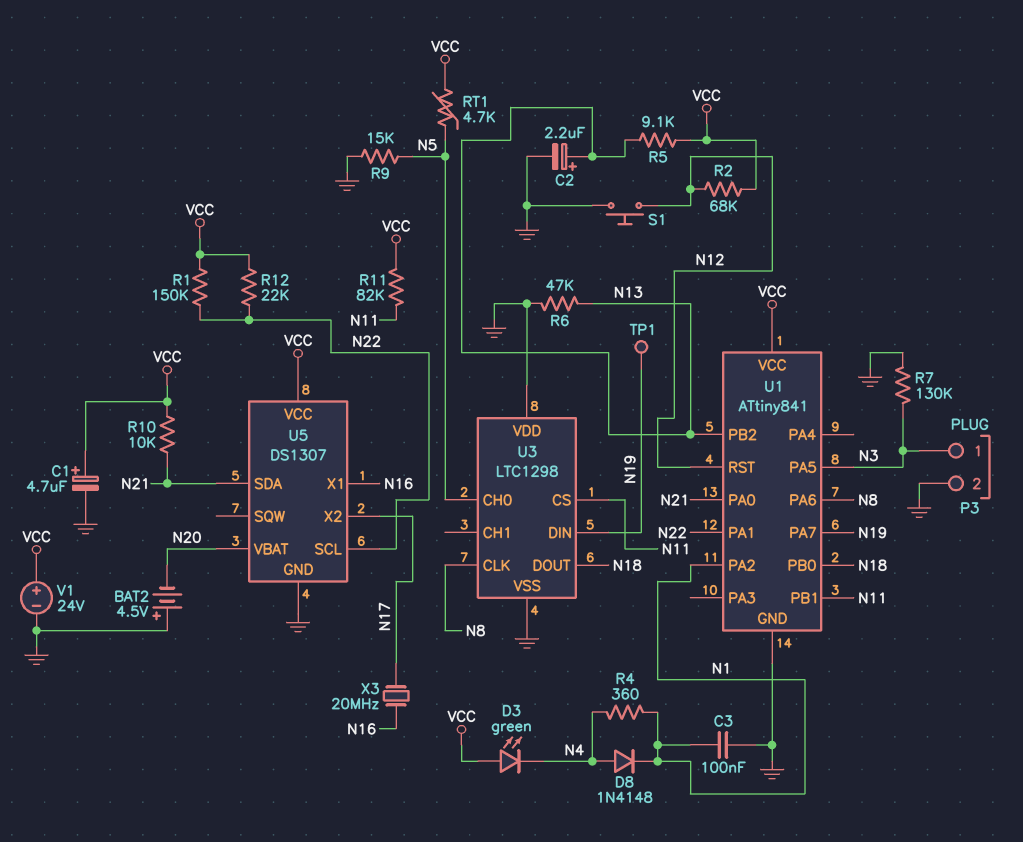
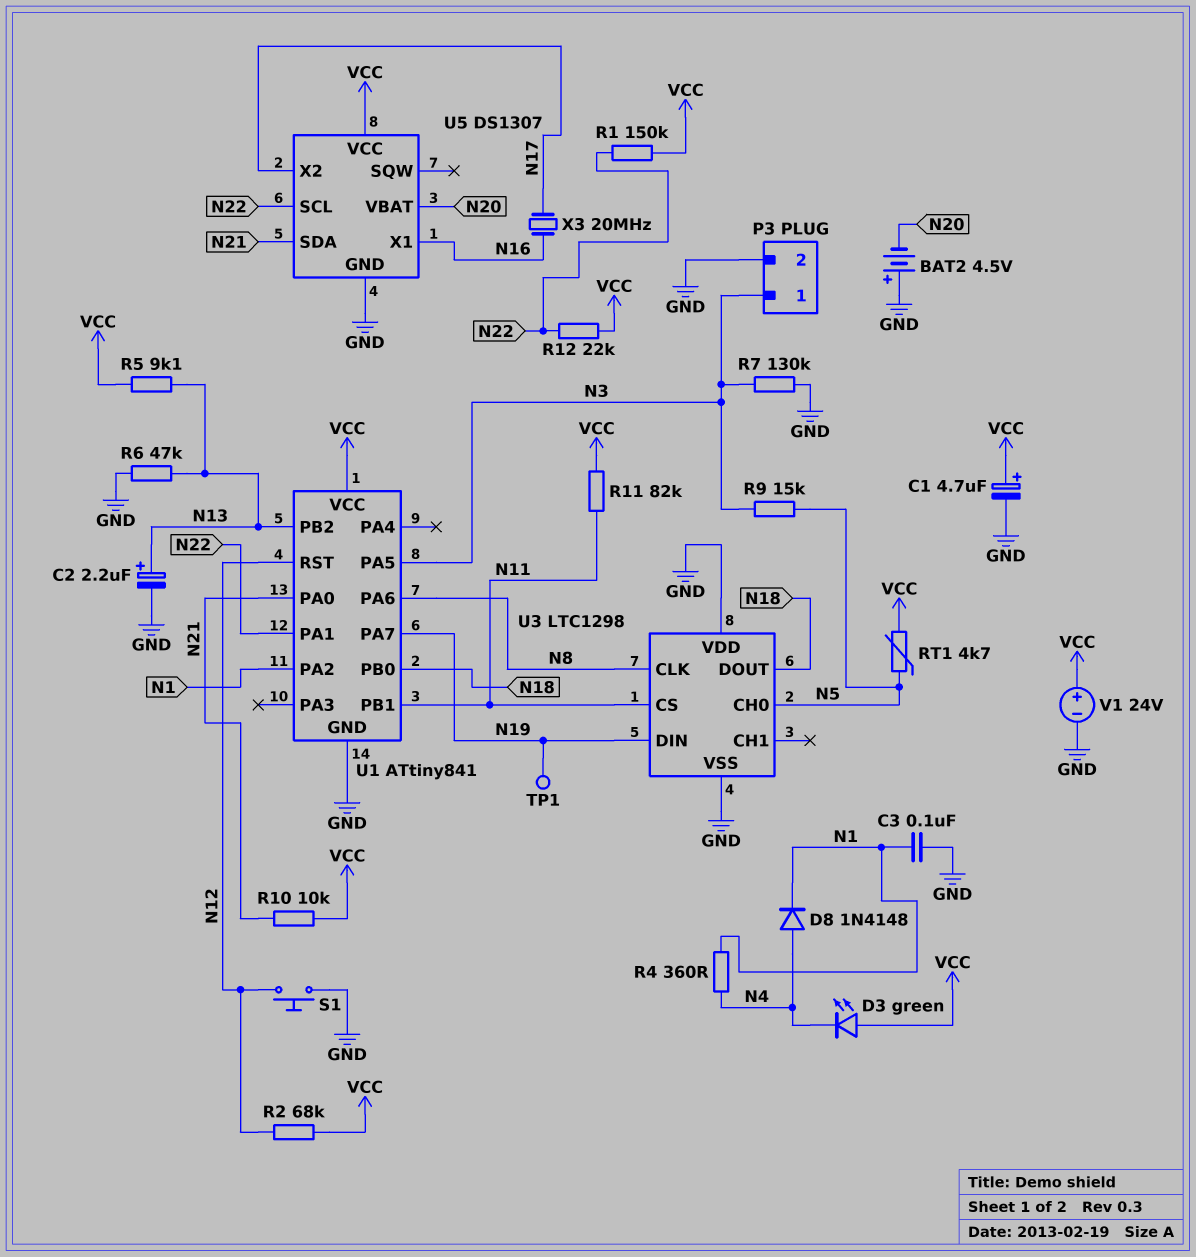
R9: 15k (GND, N5) -> 15k (N3, N5)

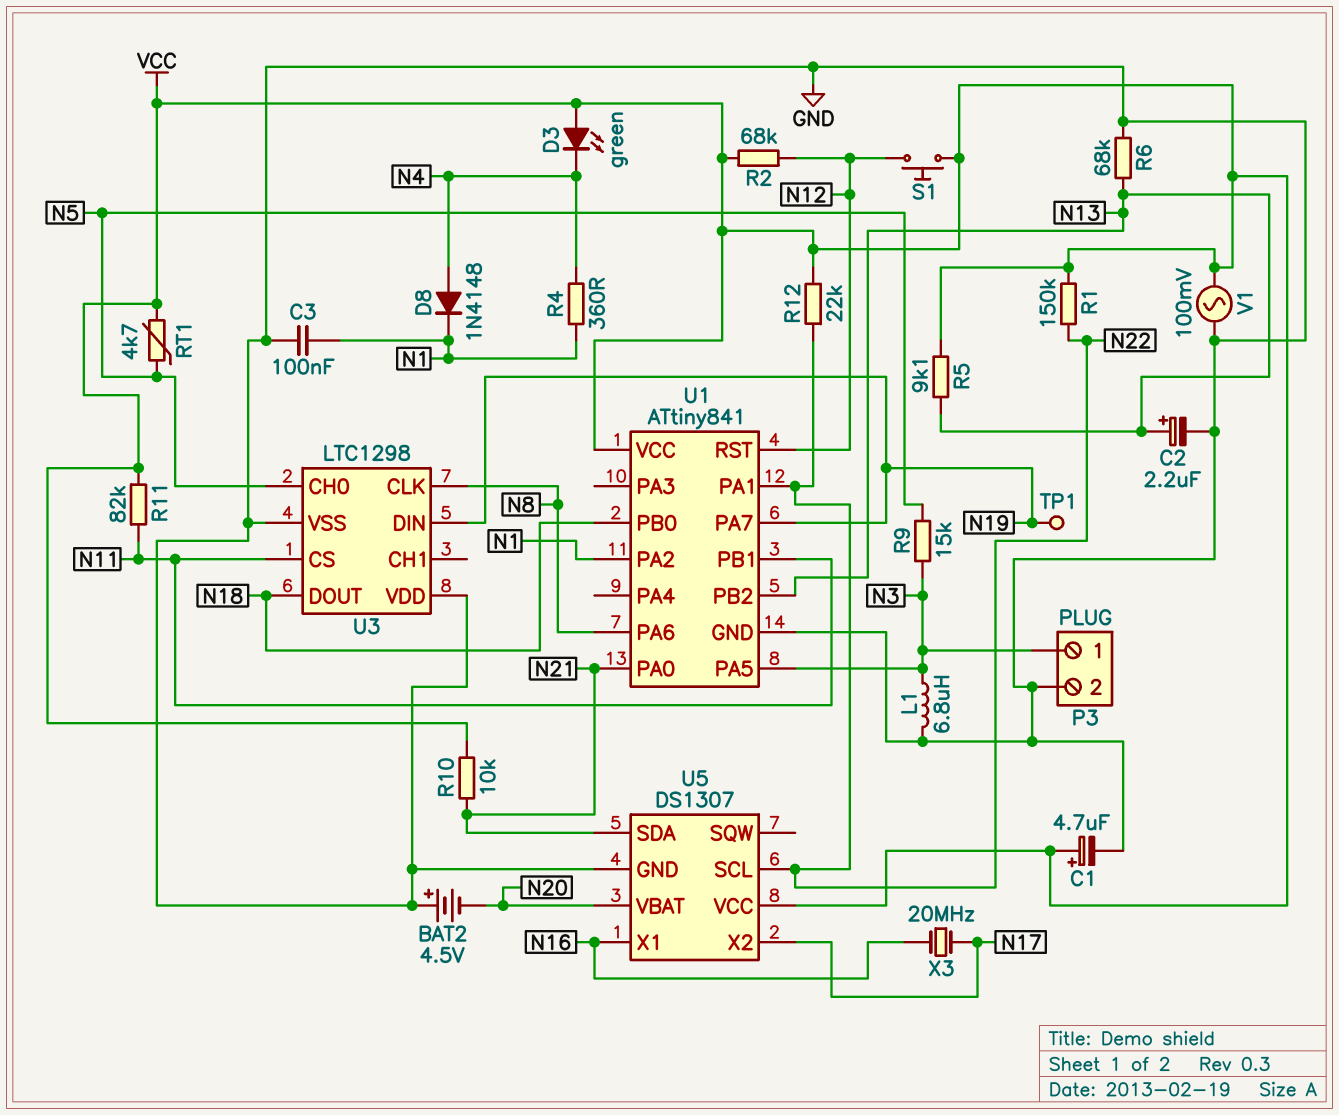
L1: none -> 6.8uH (GND, N3)
R6: 47k (GND, N13) -> 68k (GND, N13)
R7: 130k (GND, N3) -> none
S1: button (GND, N12) -> button (N12, VCC)
V1: 24V (plus VCC, minus GND) -> AC 100mV (GND, VCC)

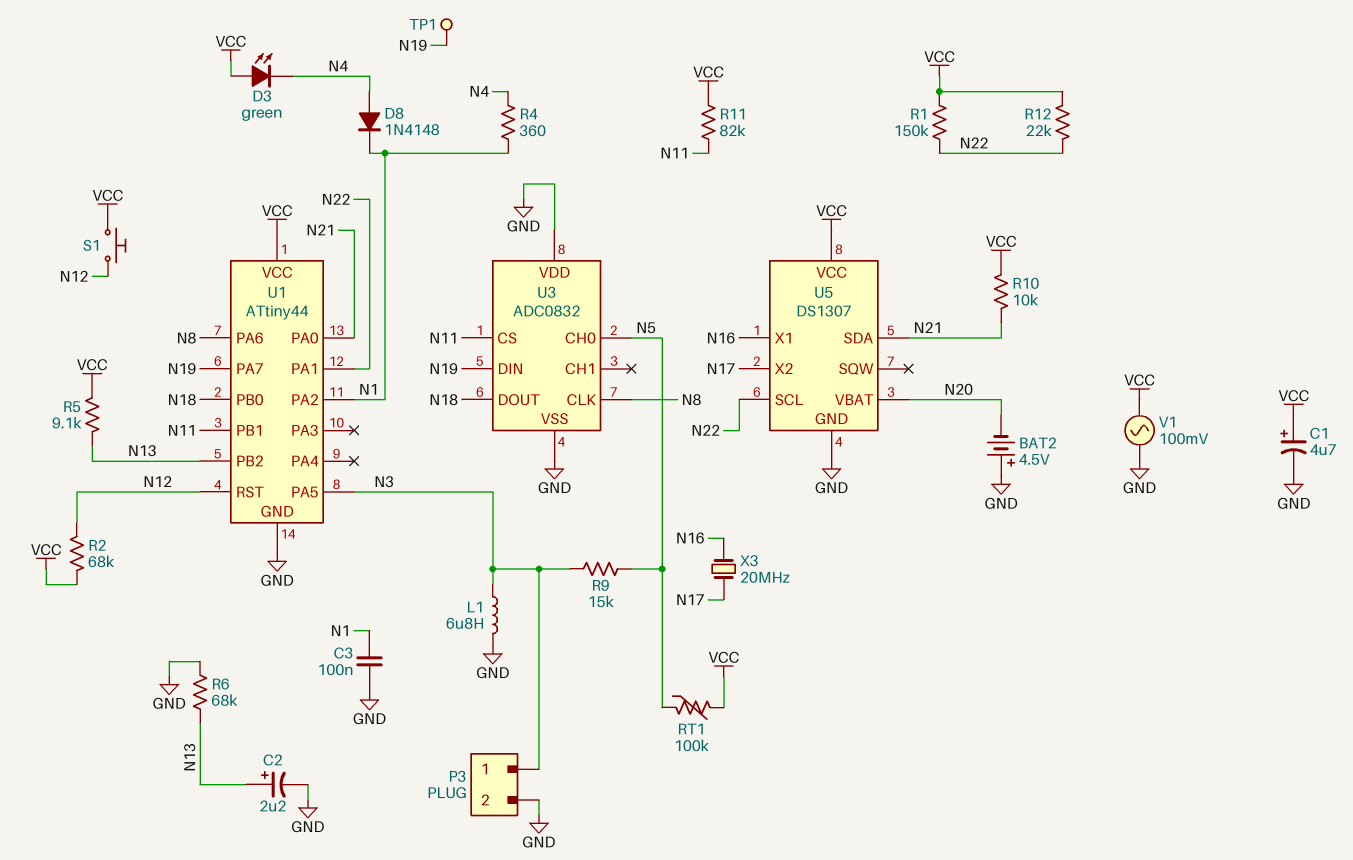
RT1: 4.7k (N5, VCC) -> 100k (N5, VCC)
U1: ATtiny841 -> ATtiny44
U3: LTC1298 -> ADC0832

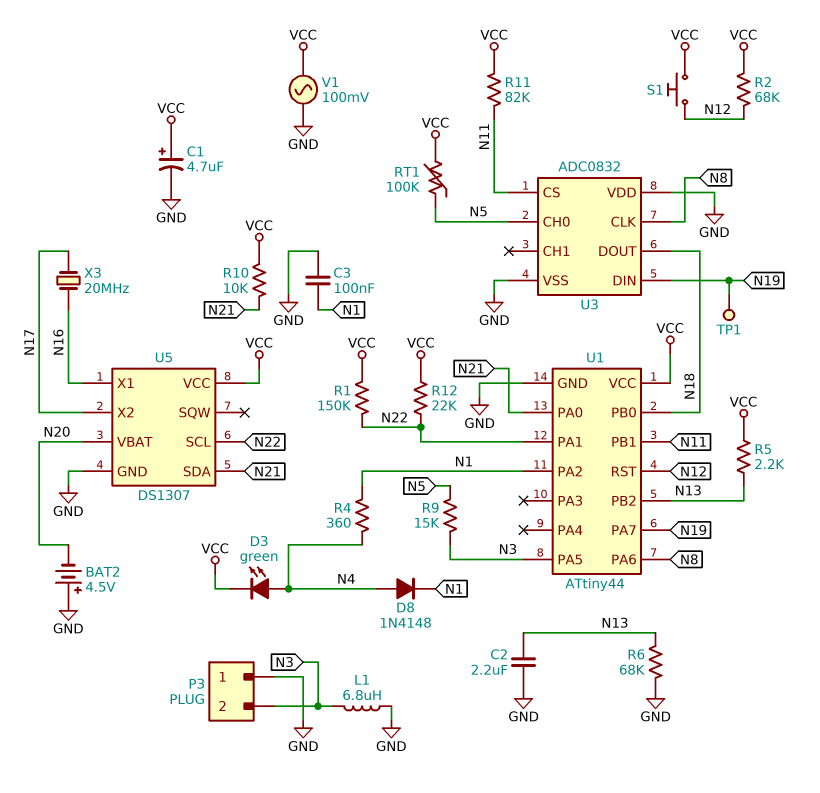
C2: 2.2uF (plus N13, minus GND) -> 2.2uF (GND, N13)
D3: LED green (A VCC, K N4) -> LED green (A N4, K VCC)
P3 pin 1: N3 -> GND
P3 pin 2: GND -> N3
R5: 9.1k (N13, VCC) -> 2.2k (N13, VCC)

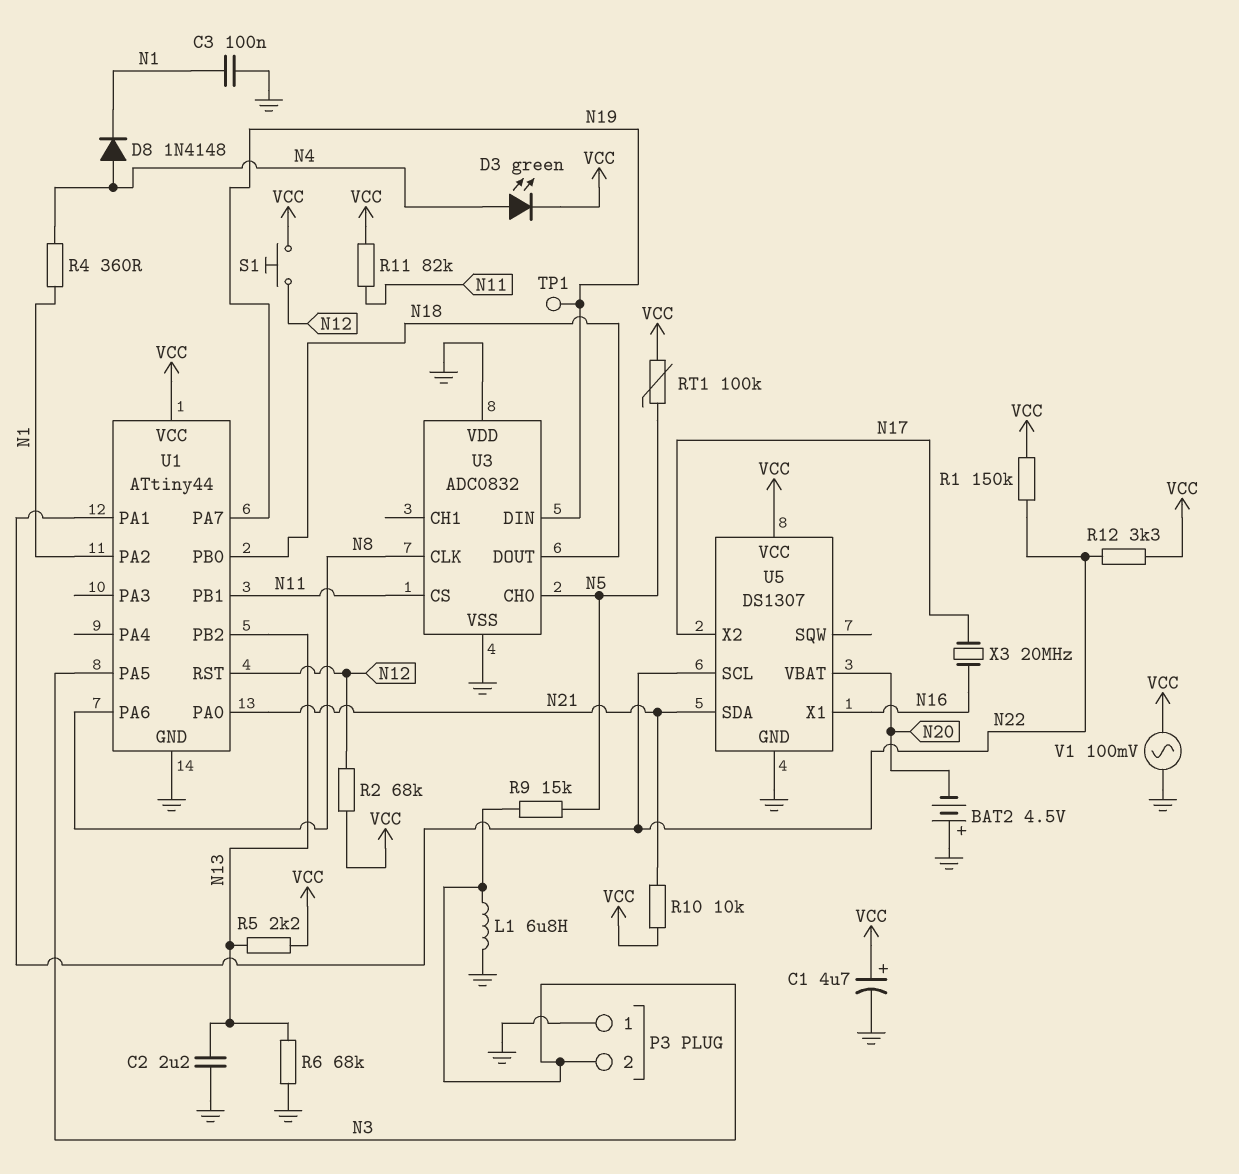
R12: 22k (N22, VCC) -> 3.3k (N22, VCC)

